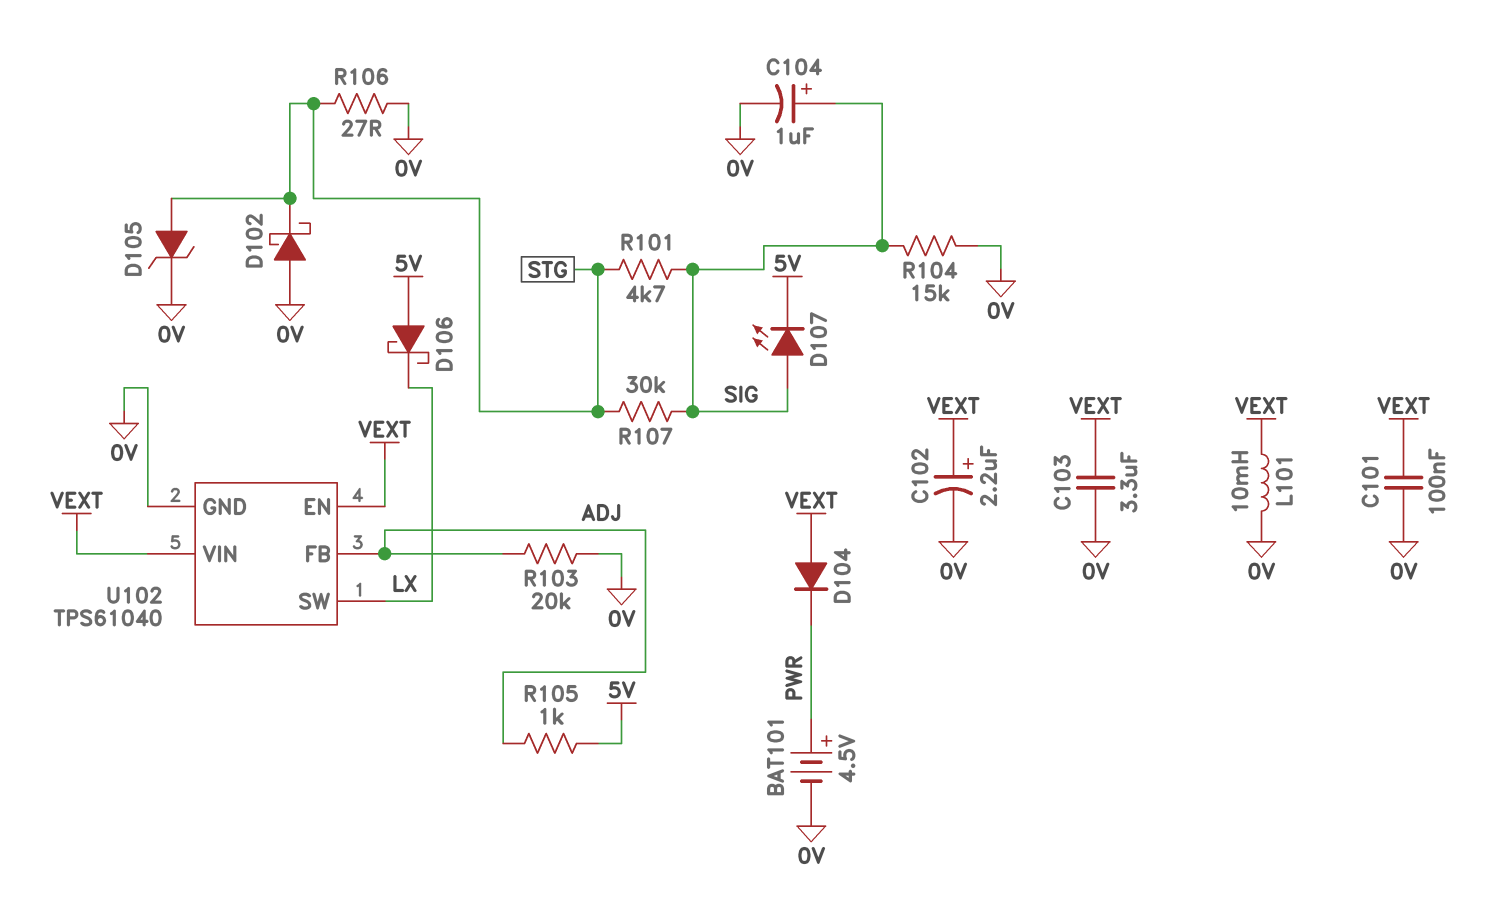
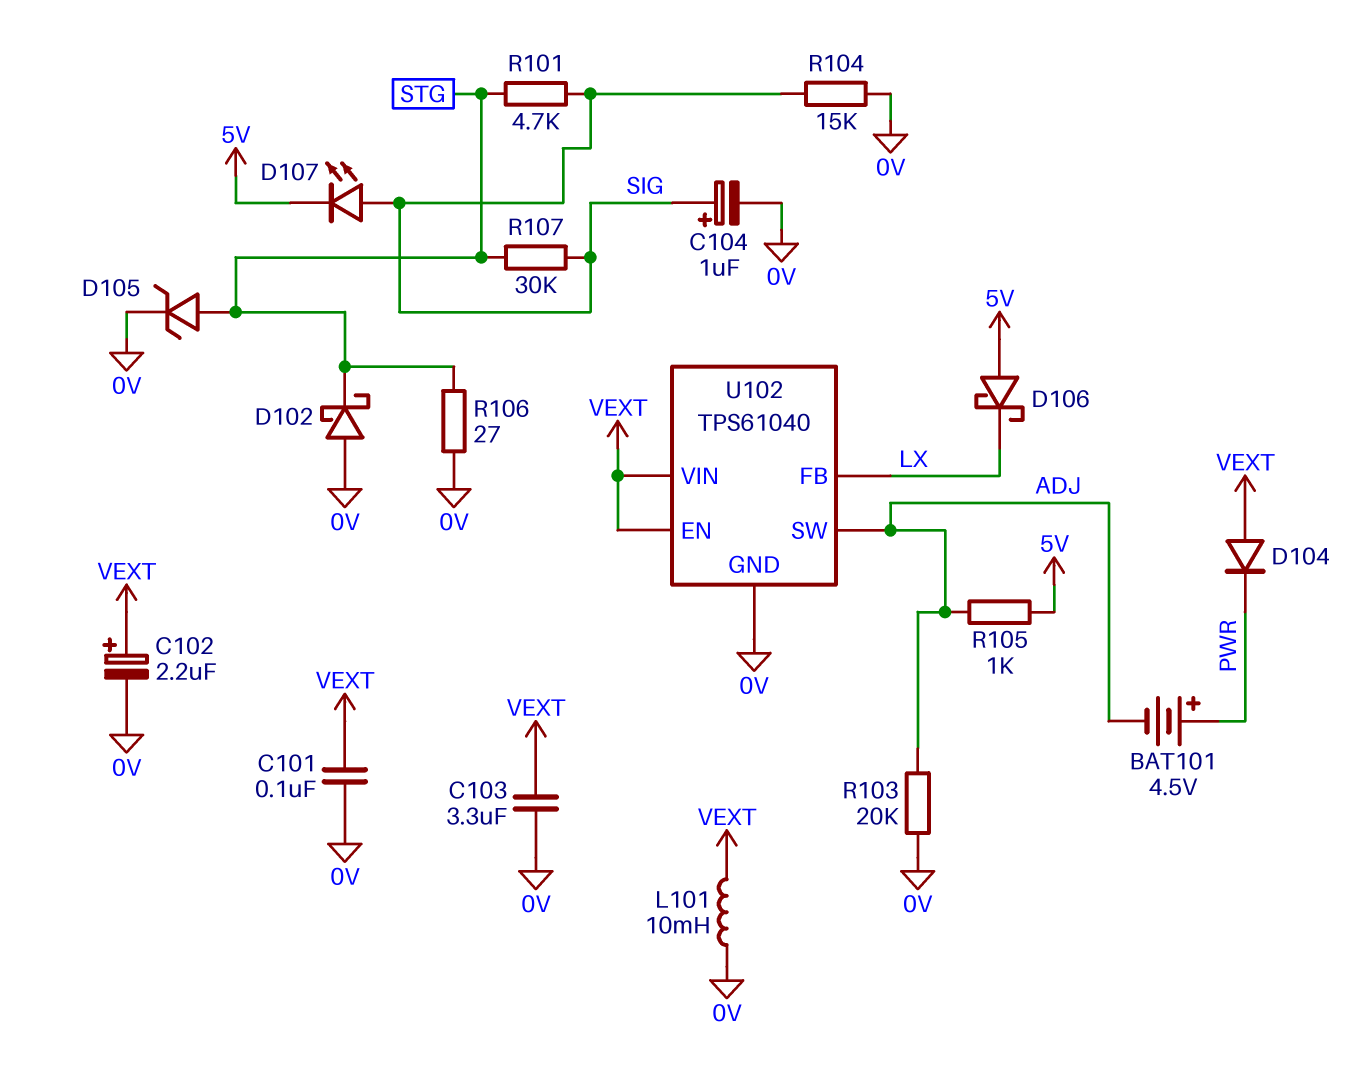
BAT101: 4.5V (plus PWR, minus 0V) -> 4.5V (plus PWR, minus ADJ)
U102 pin FB: ADJ -> LX
U102 pin SW: LX -> ADJ

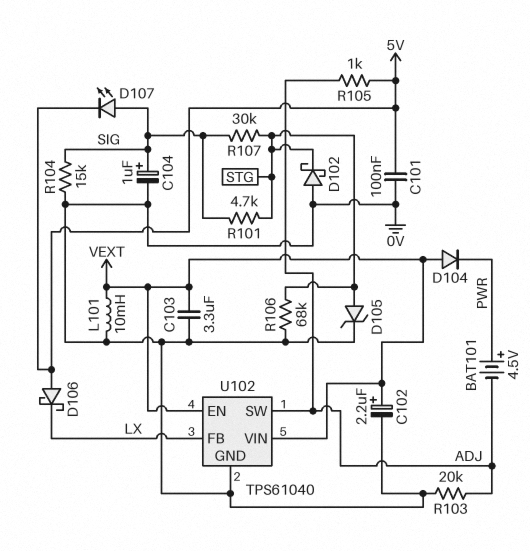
C101: 100nF (0V, VEXT) -> 100nF (0V, 5V)
R106: 27 (0V, STG) -> 68k (0V, STG)

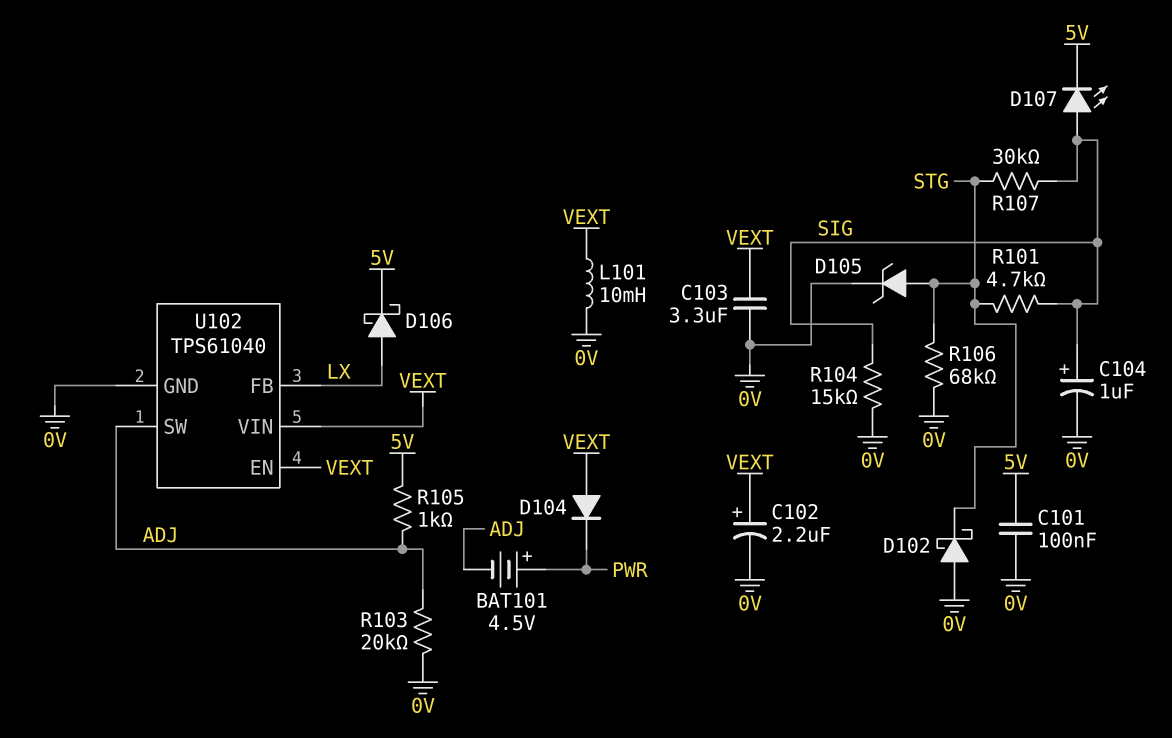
D106: schottky (A 5V, K LX) -> schottky (A LX, K 5V)

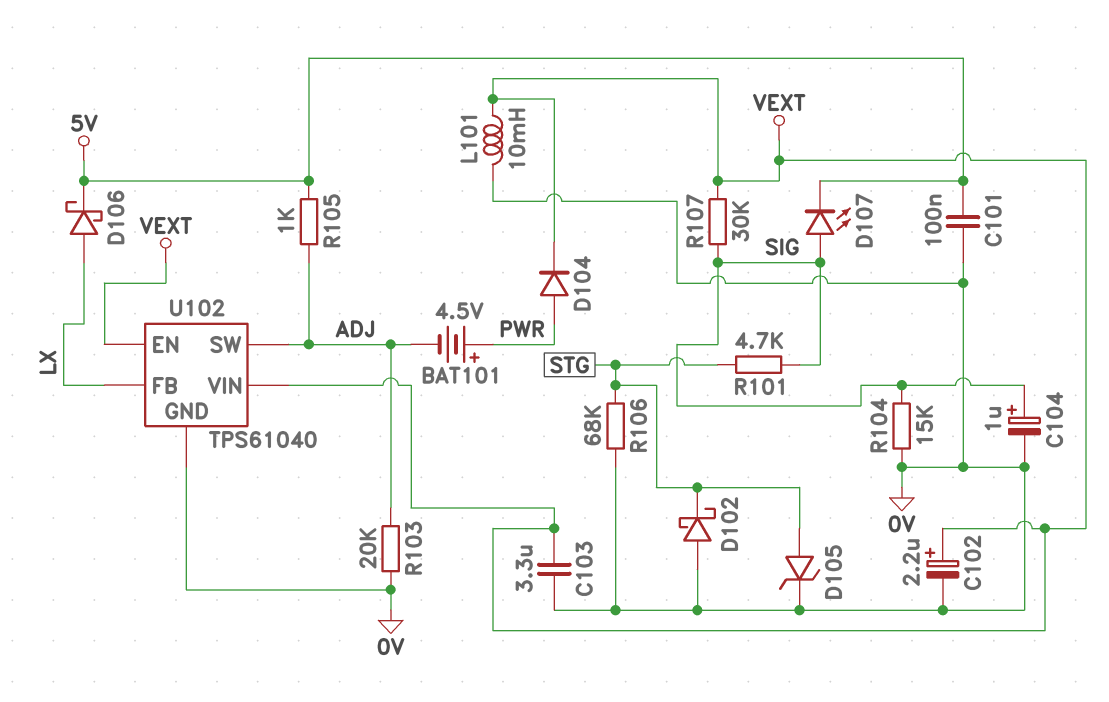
D104: diode (A VEXT, K PWR) -> diode (A PWR, K VEXT)
R107: 30k (SIG, STG) -> 30k (SIG, VEXT)

